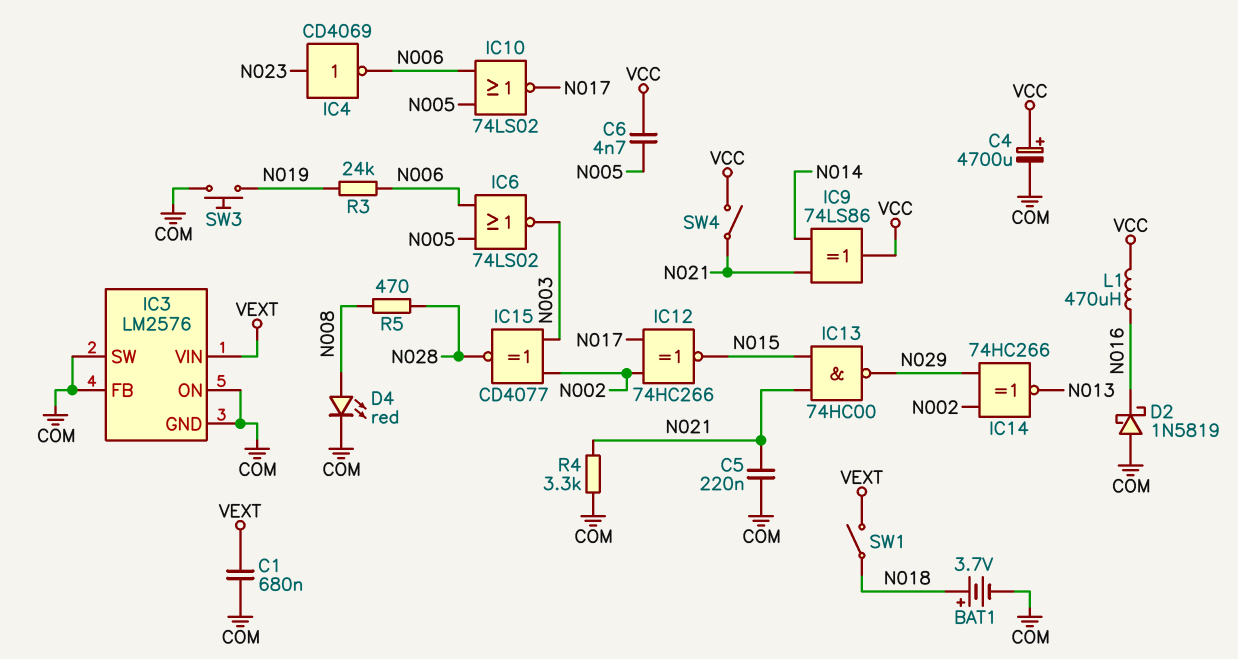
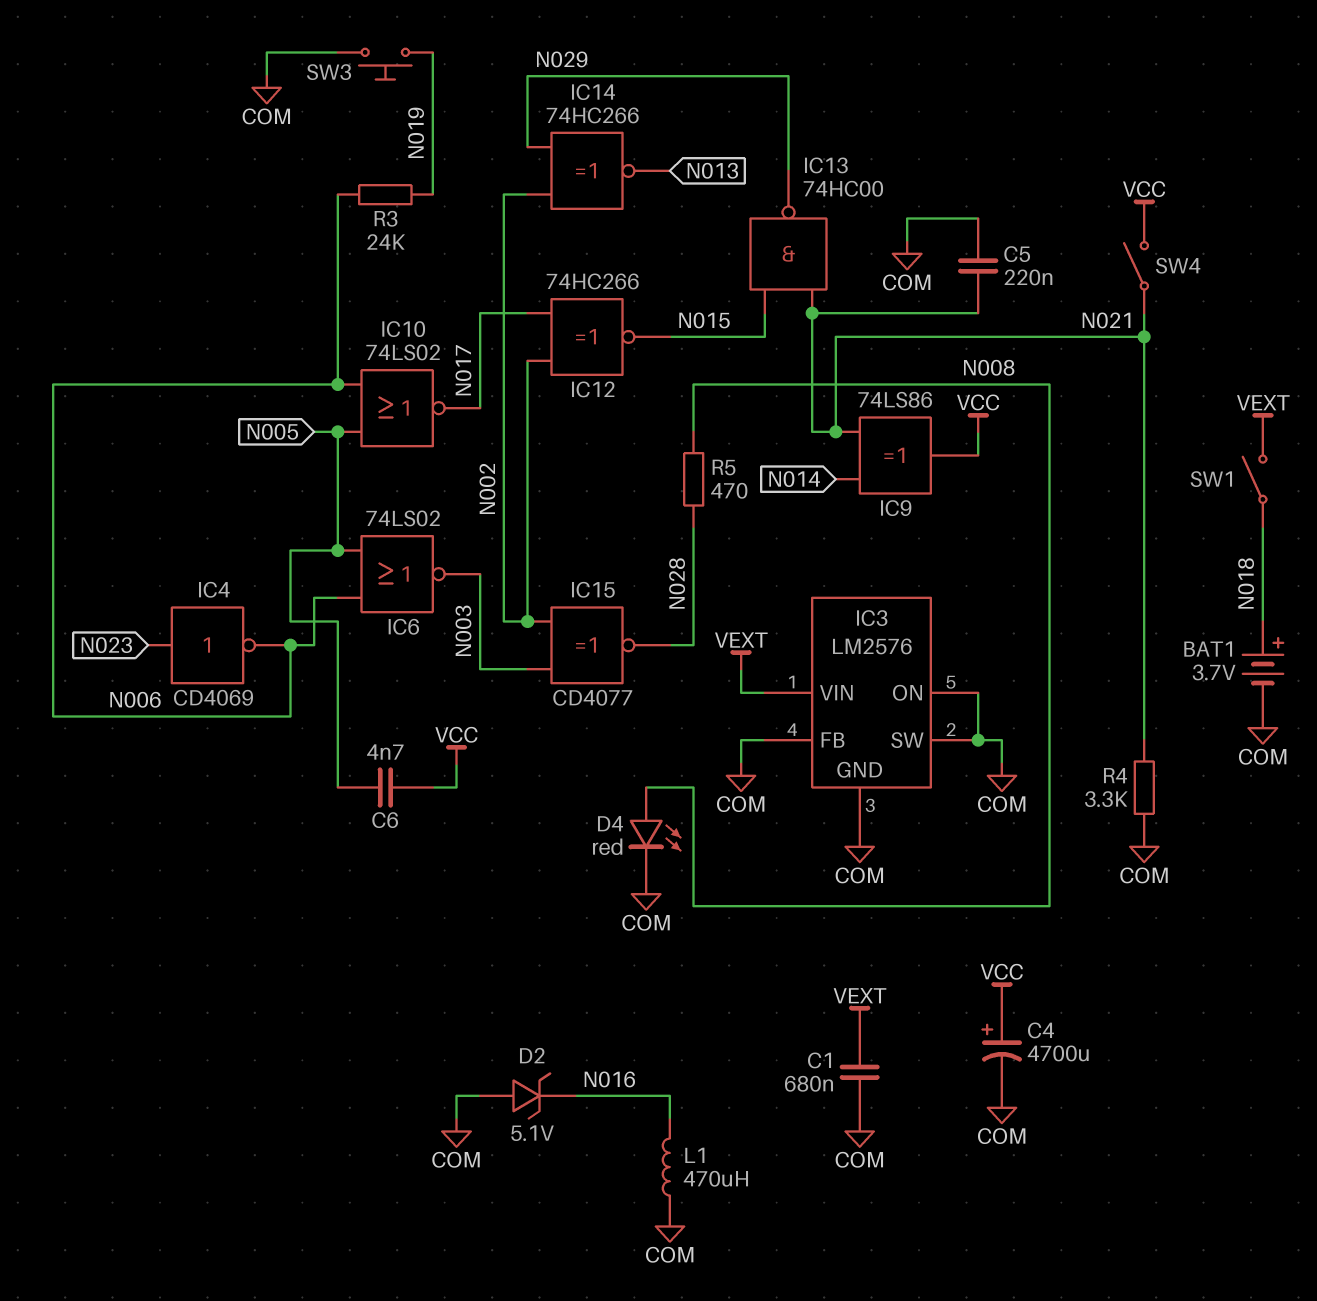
D2: schottky 1N5819 (A COM, K N016) -> zener 5.1V (A COM, K N016)
L1: 470uH (N016, VCC) -> 470uH (COM, N016)

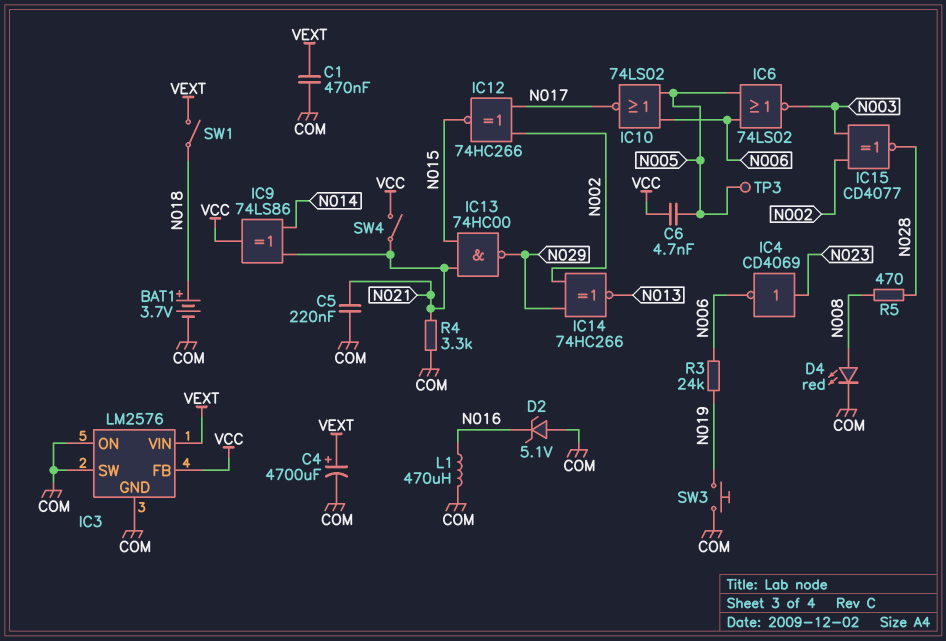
C1: 680nF (COM, VEXT) -> 470nF (COM, VEXT)
C4: 4700uF (plus VCC, minus COM) -> 4700uF (plus VEXT, minus COM)
IC3 pin FB: COM -> VCC
TP3: none -> test point (N005)

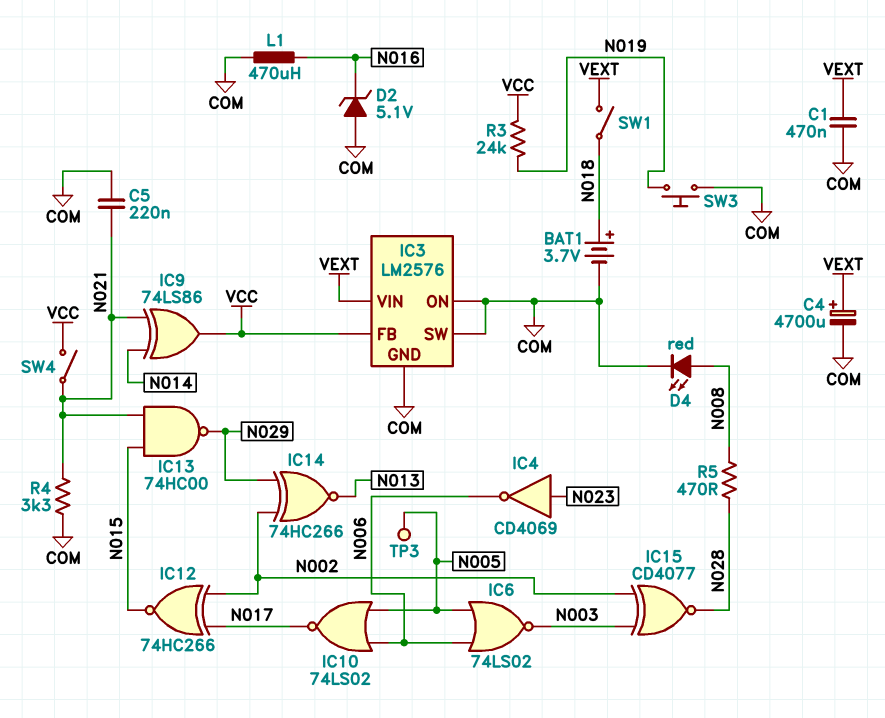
C6: 4.7nF (N005, VCC) -> none
R3: 24k (N006, N019) -> 24k (N019, VCC)

